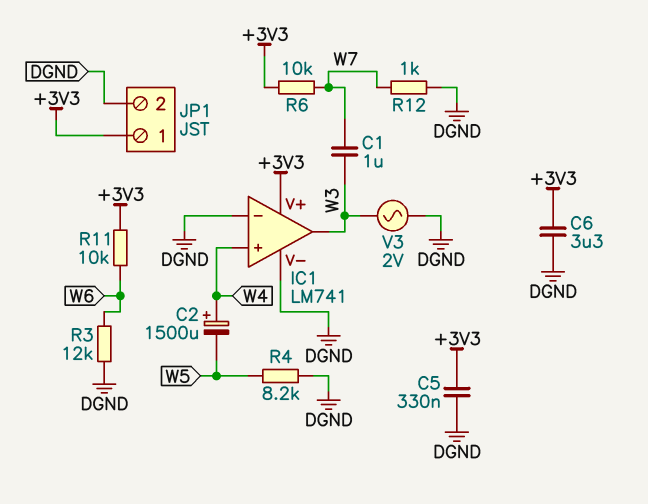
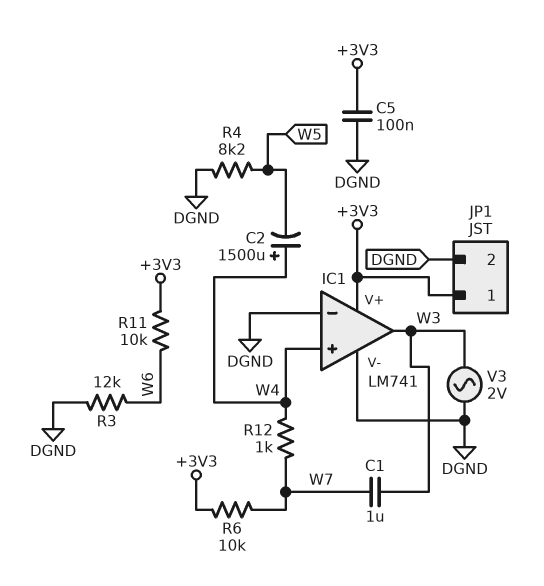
C5: 330nF (+3V3, DGND) -> 100nF (+3V3, DGND)
C6: 3.3uF (+3V3, DGND) -> none
R12: 1k (DGND, W7) -> 1k (W4, W7)

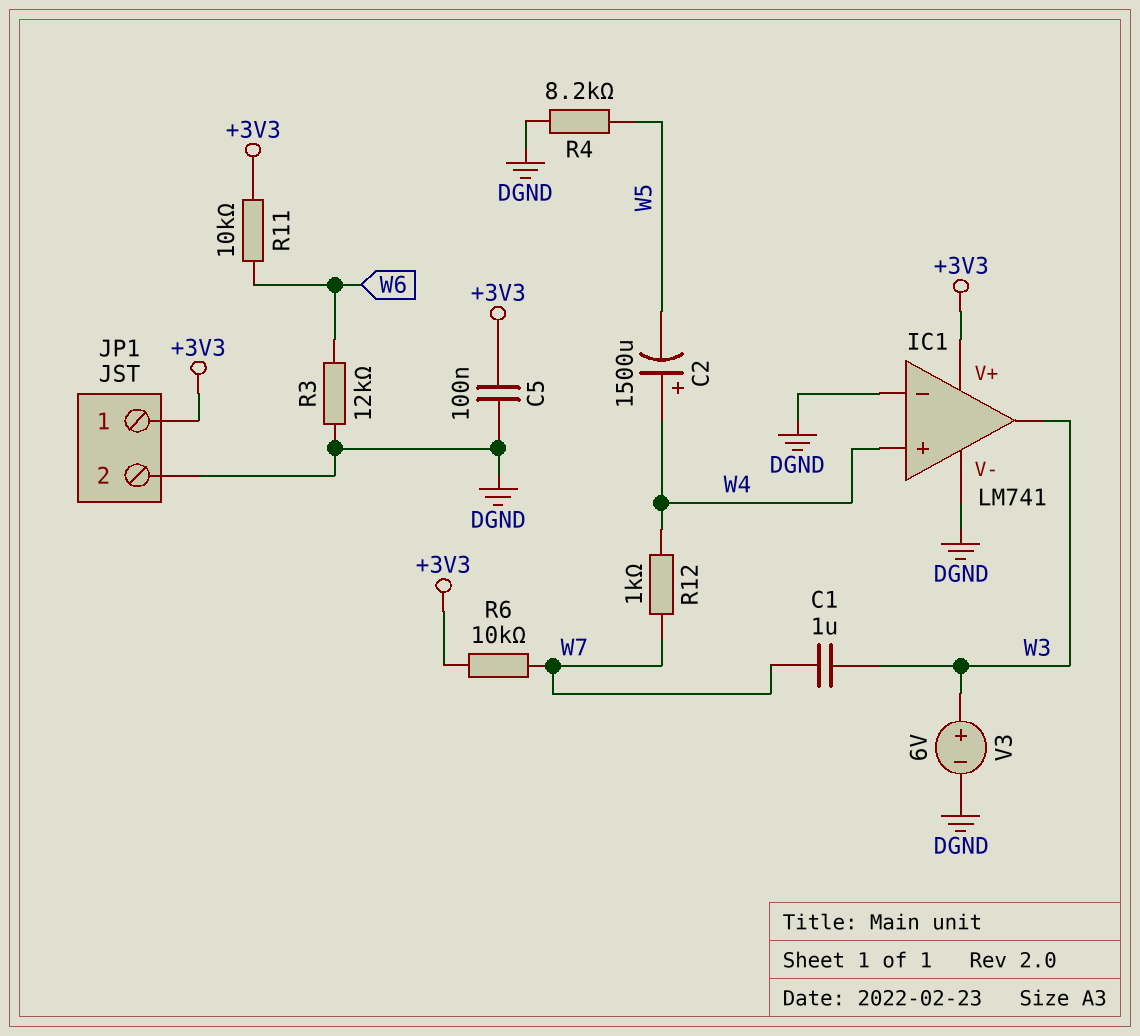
V3: AC 2V (DGND, W3) -> 6V (plus W3, minus DGND)

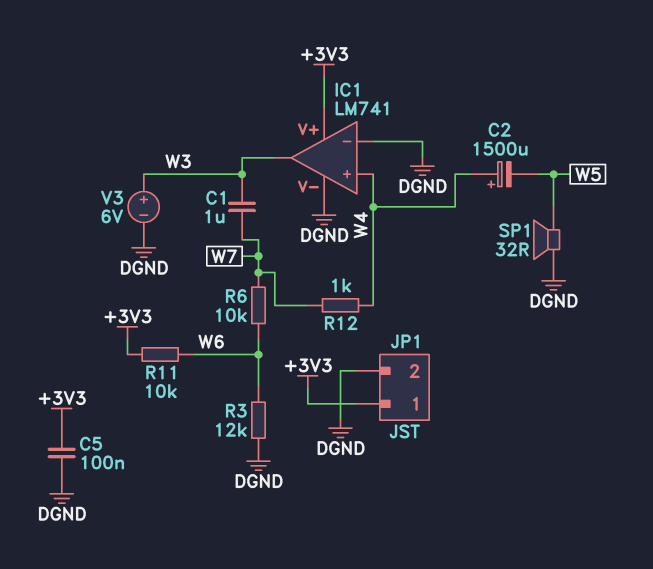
R4: 8.2k (DGND, W5) -> none
R6: 10k (+3V3, W7) -> 10k (W6, W7)
SP1: none -> speaker 32R (DGND, W5)

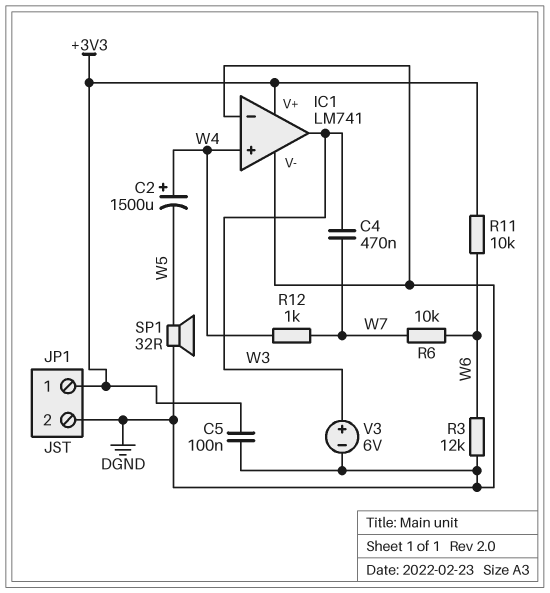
C1: 1uF (W3, W7) -> none
C4: none -> 470nF (W3, W7)

